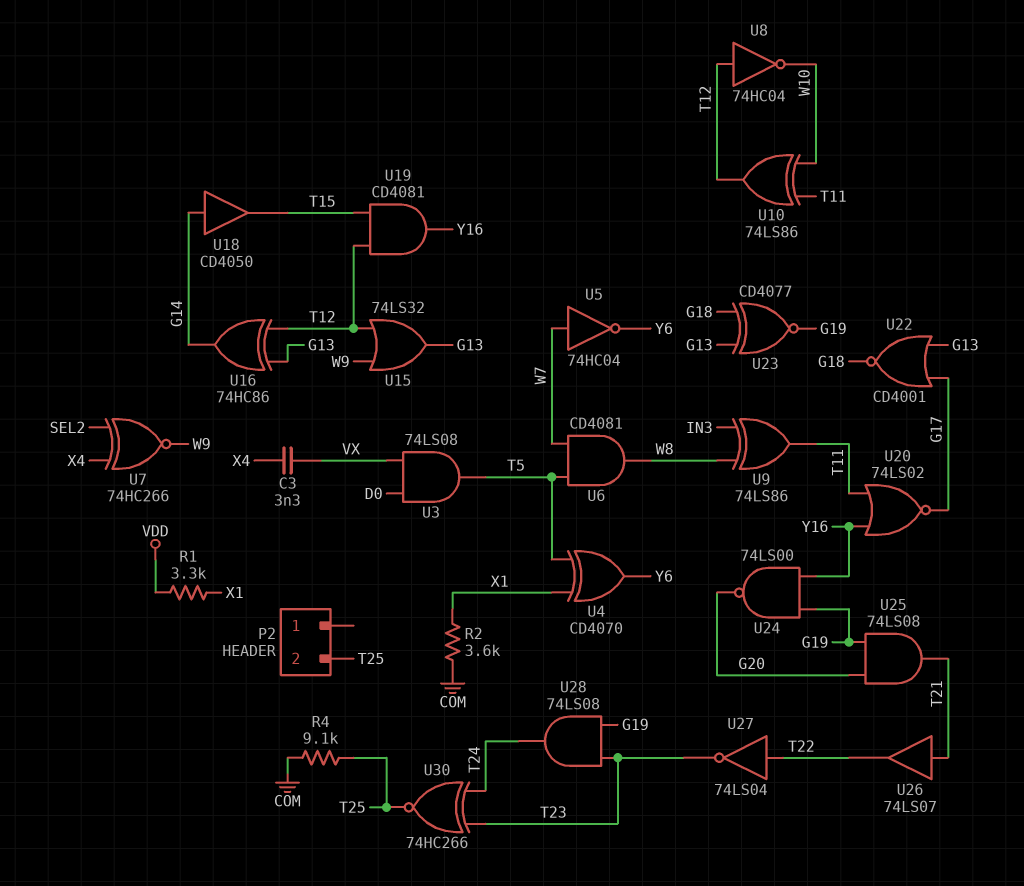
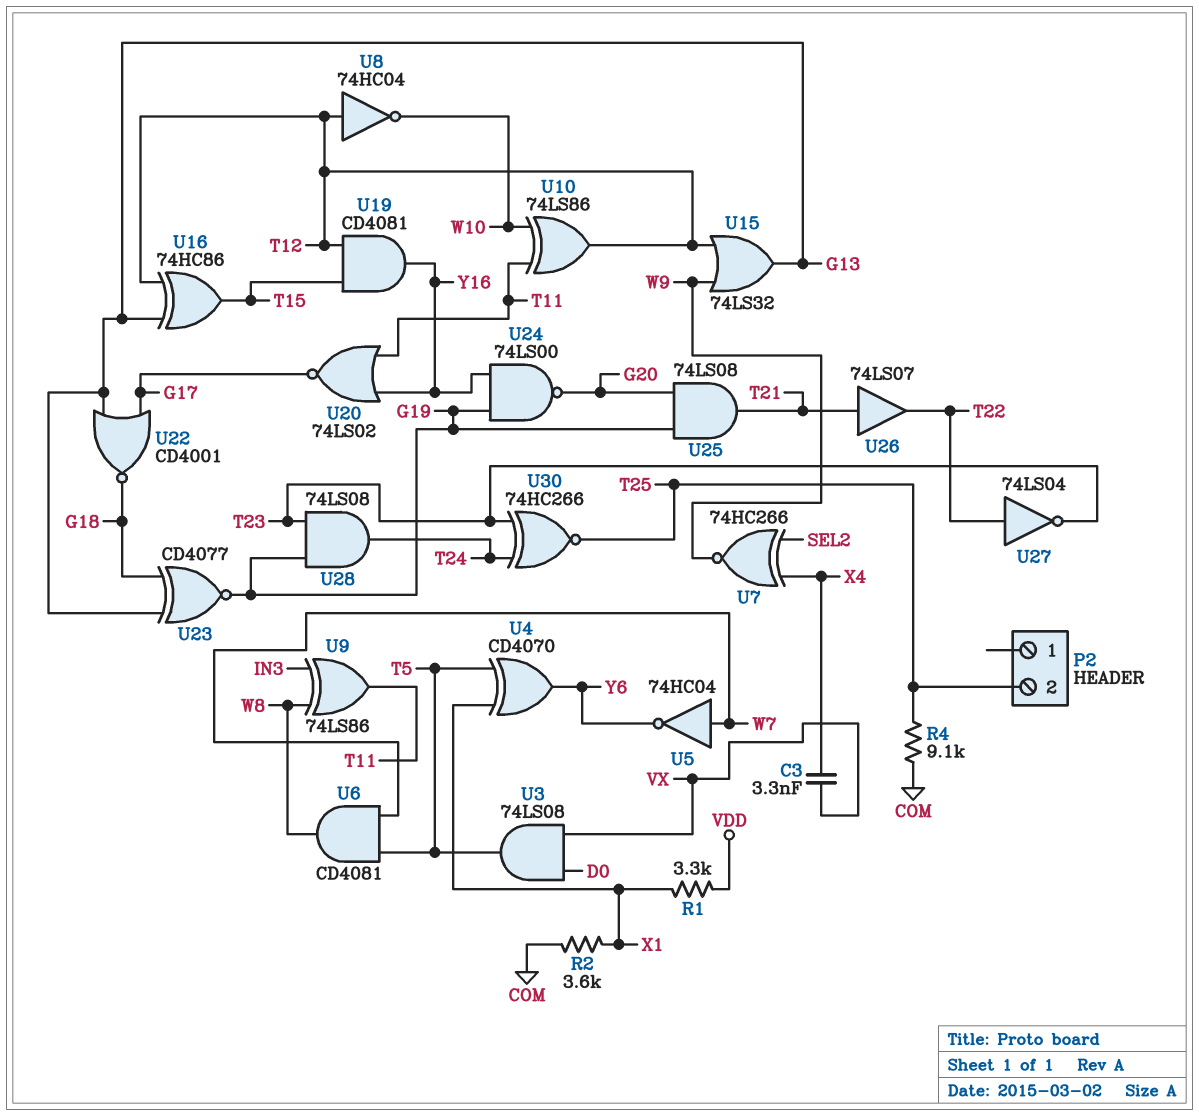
U16: XOR 74HC86 (in G13, in T12, out G14) -> XOR 74HC86 (in G13, in T12, out T15)
U18: buffer CD4050 (in G14, out T15) -> none

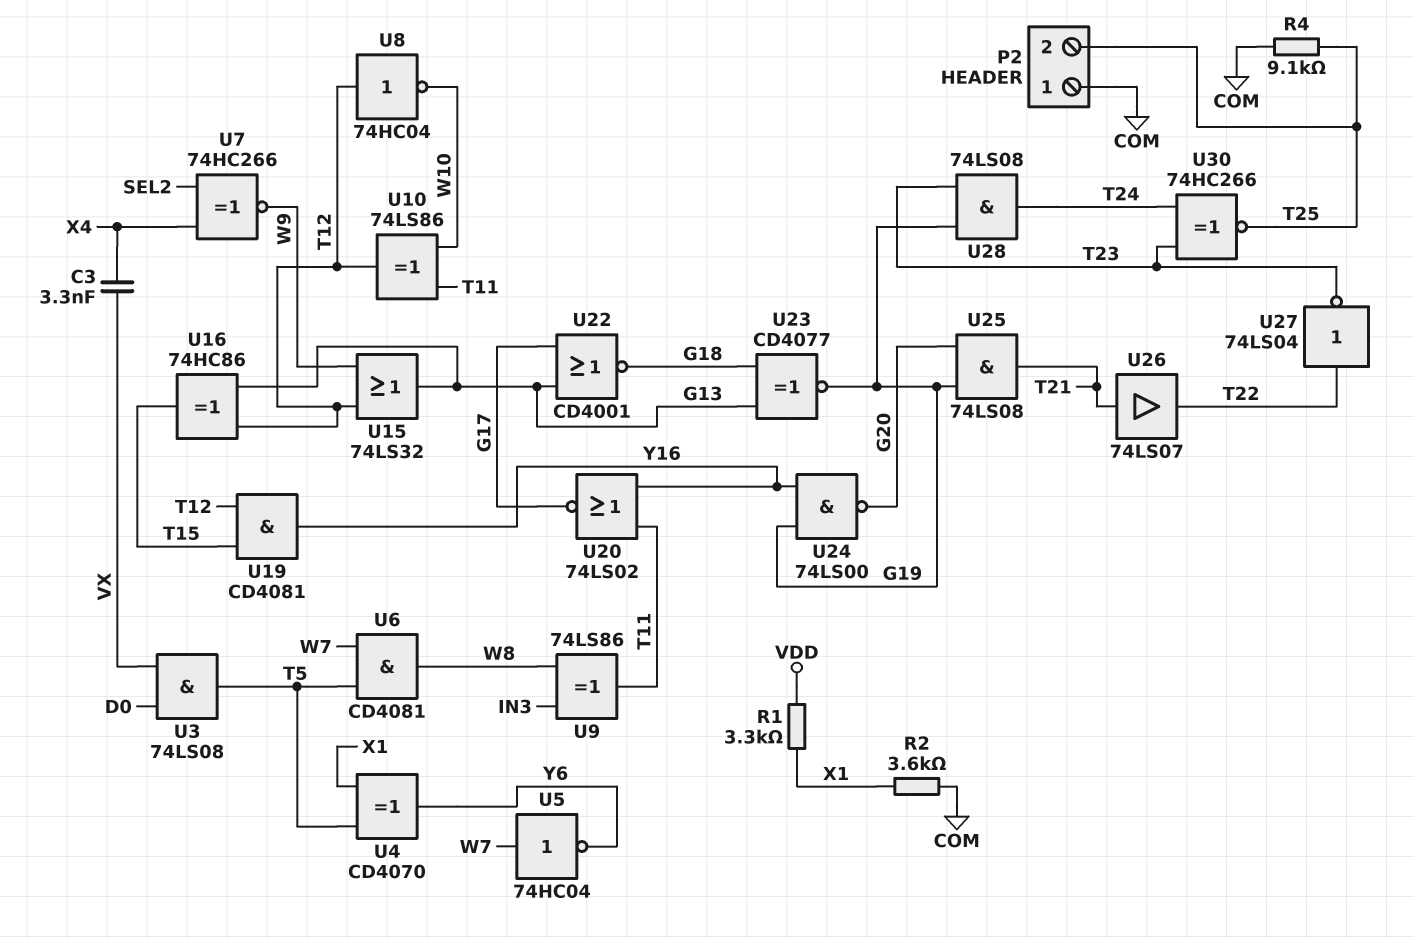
P2 pin 1: none -> COM

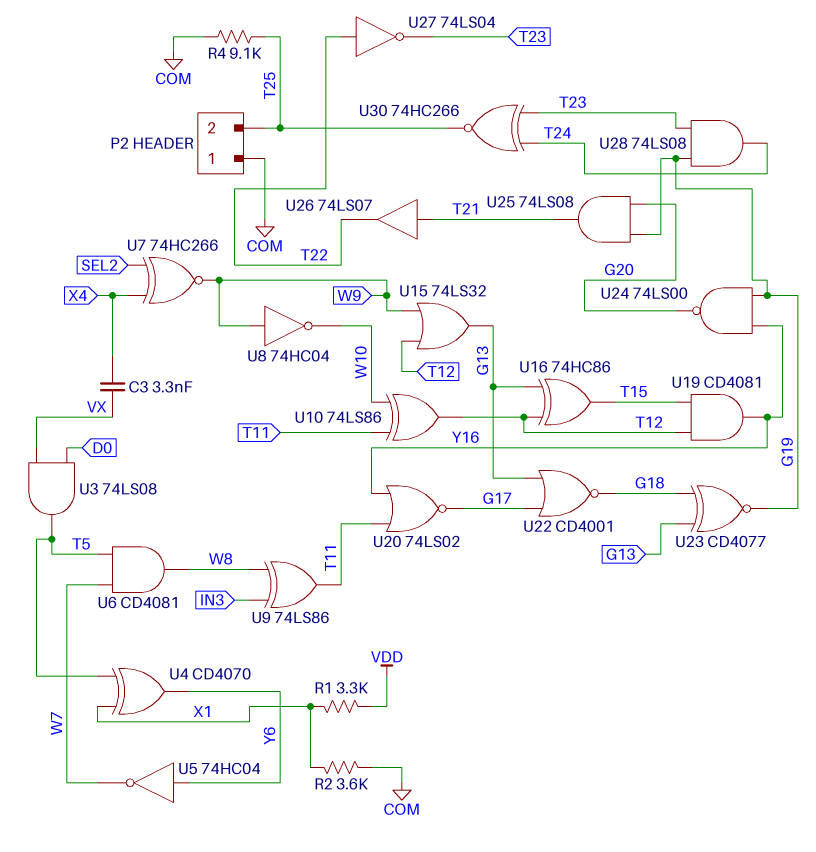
U5: NOT 74HC04 (in W7, out Y6) -> NOT 74HC04 (in Y6, out W7)
U8: NOT 74HC04 (in T12, out W10) -> NOT 74HC04 (in W9, out W10)

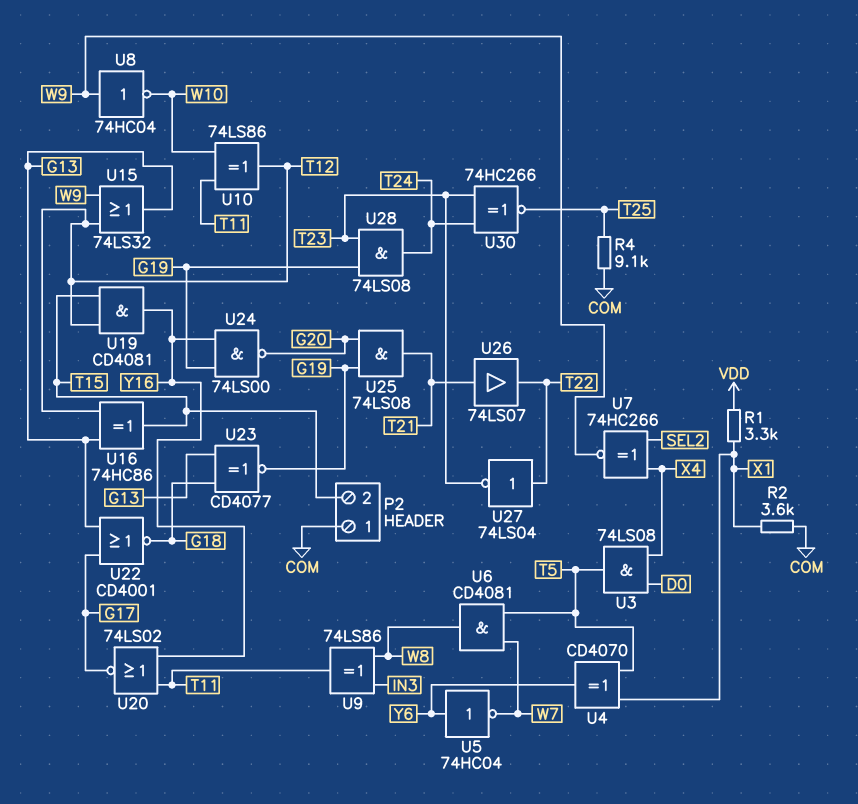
C3: 3.3nF (VX, X4) -> none
P2 pin 2: T25 -> T15
U3: AND 74LS08 (in D0, in VX, out T5) -> AND 74LS08 (in D0, in X4, out T5)

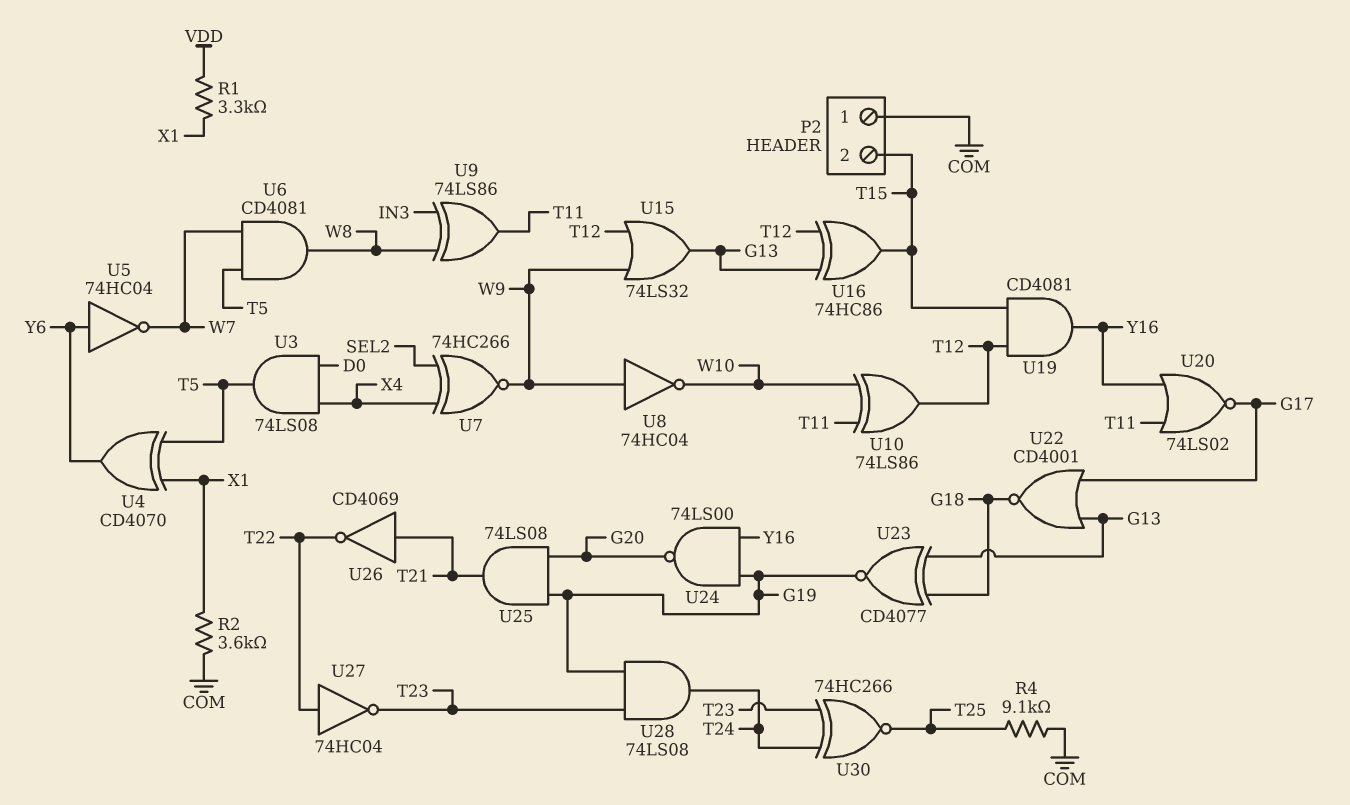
U26: buffer 74LS07 (in T21, out T22) -> NOT CD4069 (in T21, out T22)
U27: NOT 74LS04 (in T22, out T23) -> NOT 74HC04 (in T22, out T23)

